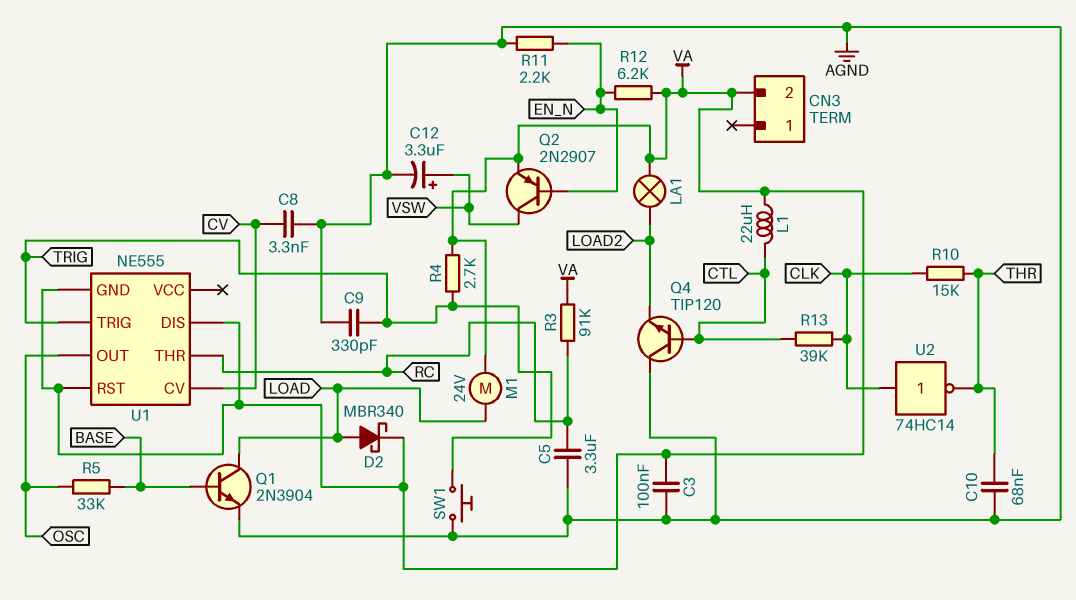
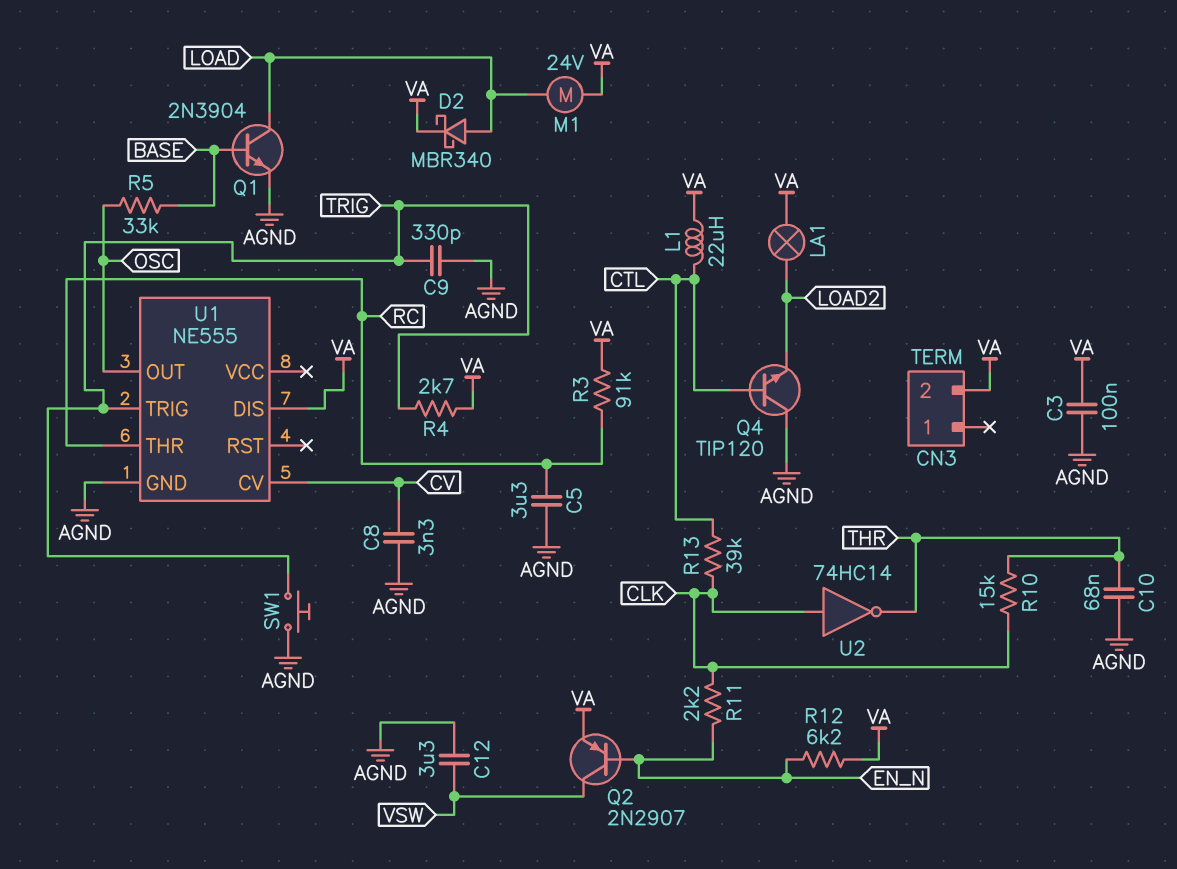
C12: 3.3uF (plus VSW, minus AGND) -> 3.3uF (AGND, VSW)
R11: 2.2k (AGND, EN_N) -> 2.2k (CLK, EN_N)
U1 pin GND: VA -> AGND
U1 pin RST: VA -> none

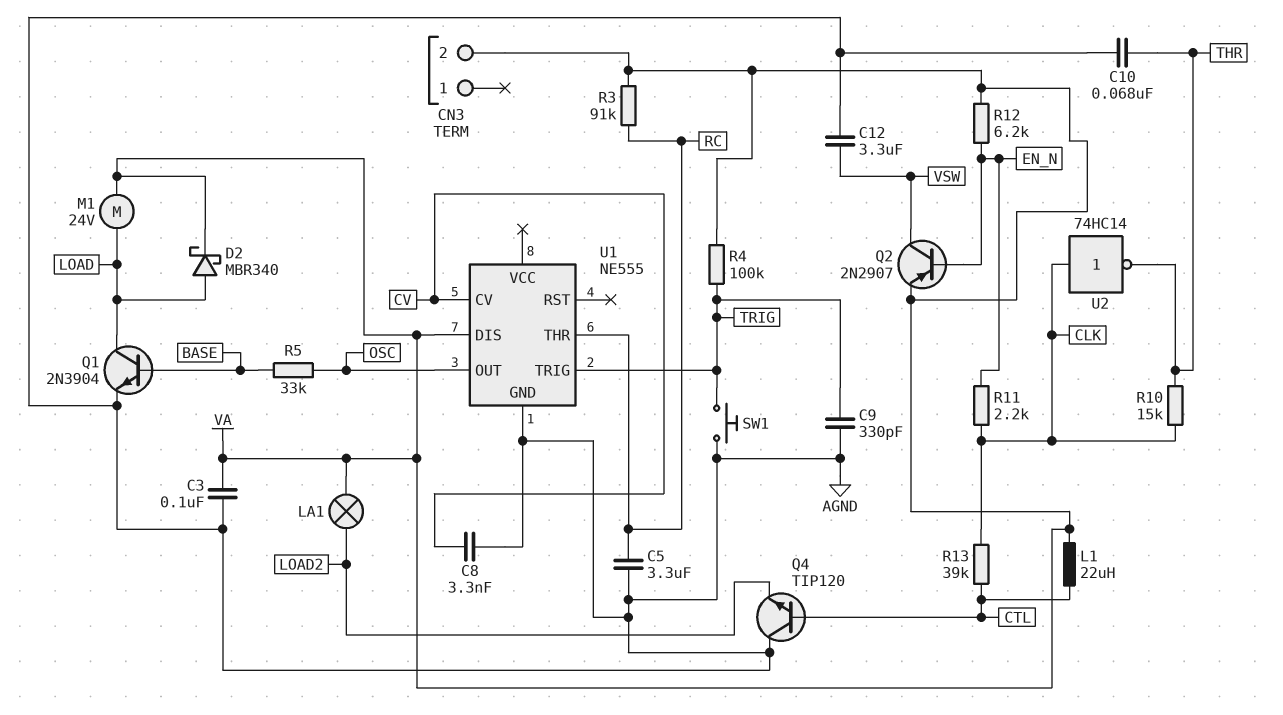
R4: 2.7k (TRIG, VA) -> 100k (TRIG, VA)

